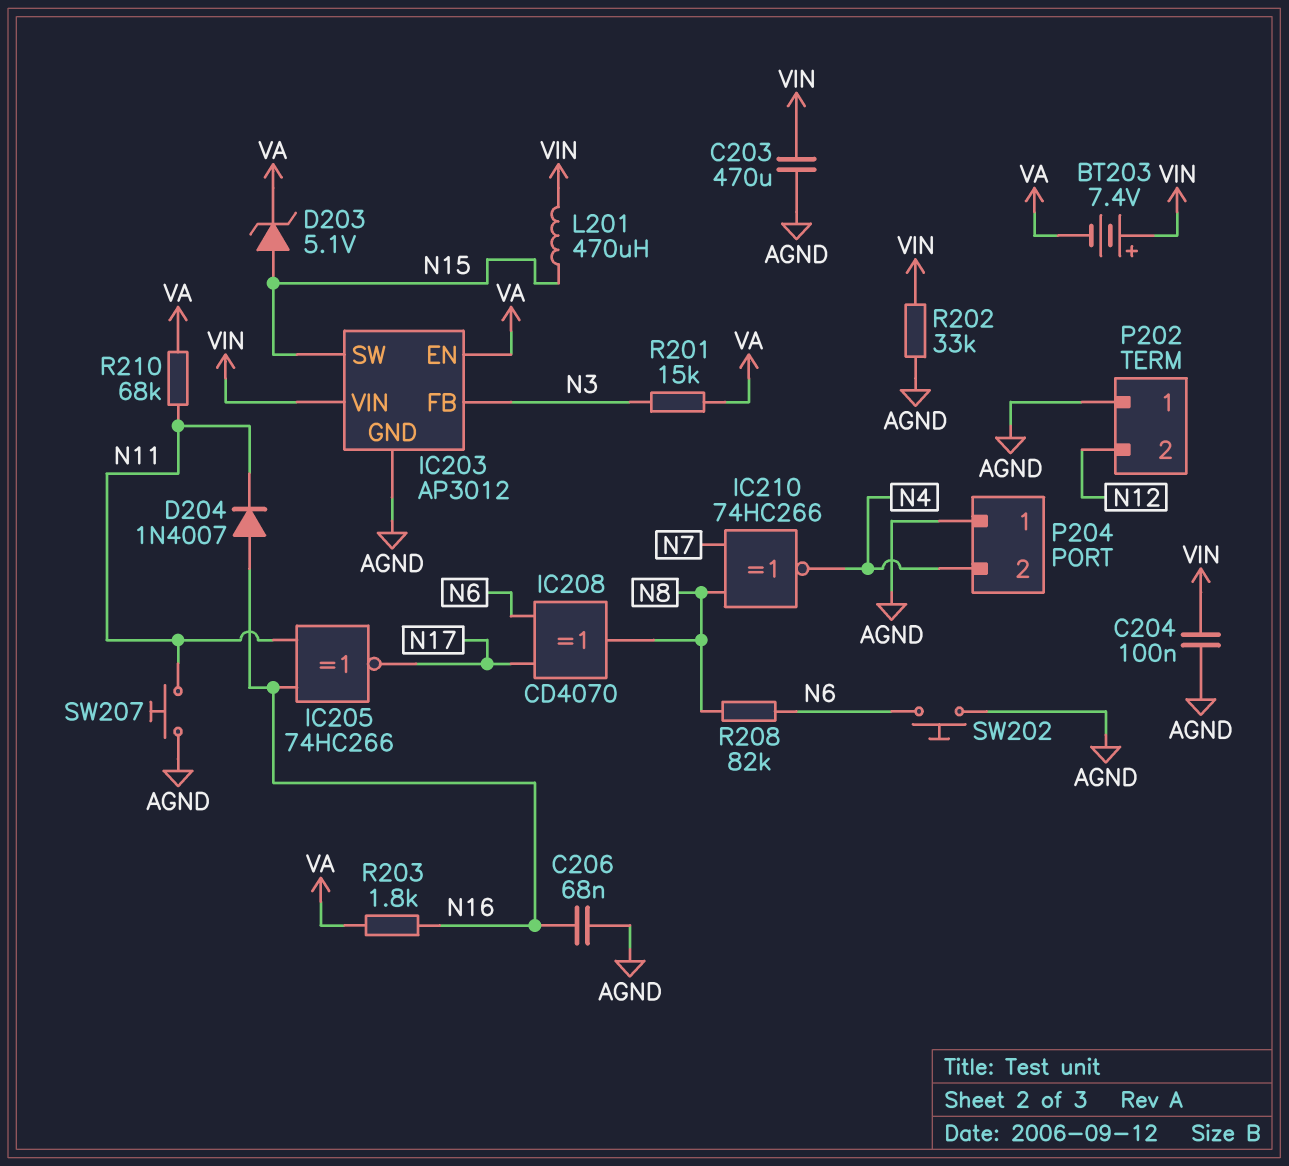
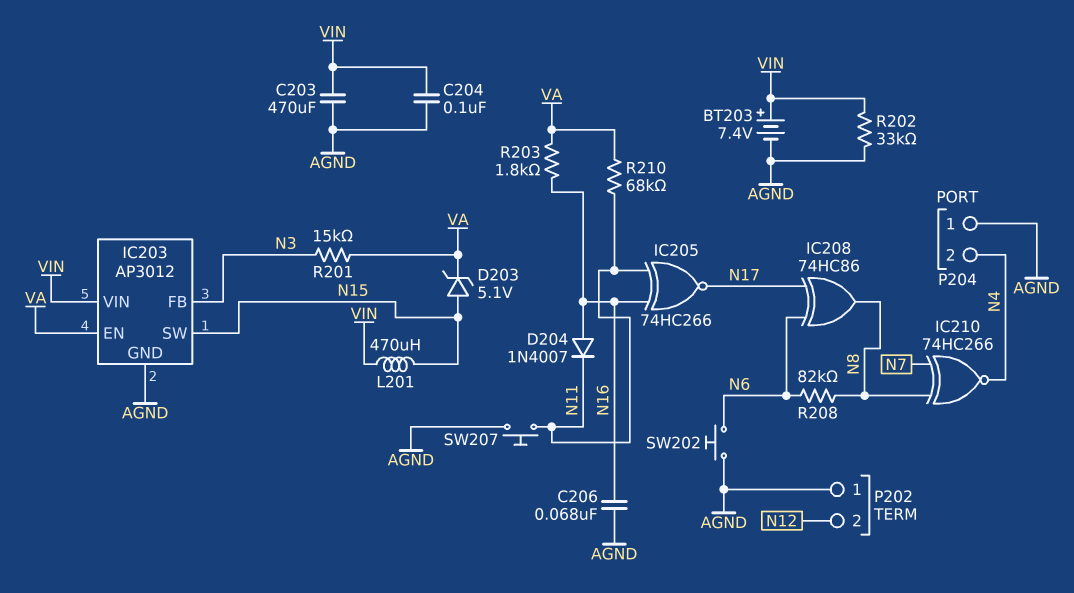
BT203: 7.4V (plus VIN, minus VA) -> 7.4V (plus VIN, minus AGND)
IC208: XOR CD4070 (in N6, in N17, out N8) -> XOR 74HC86 (in N6, in N17, out N8)

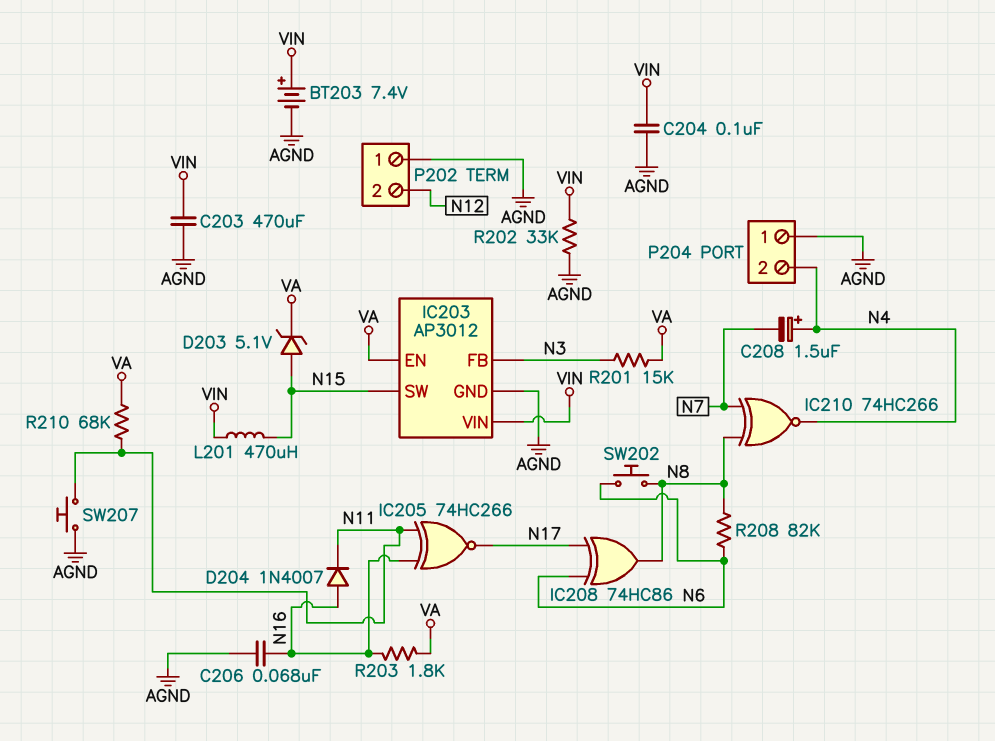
C208: none -> 1.5uF (plus N4, minus N7)
SW202: button (AGND, N6) -> button (N6, N8)

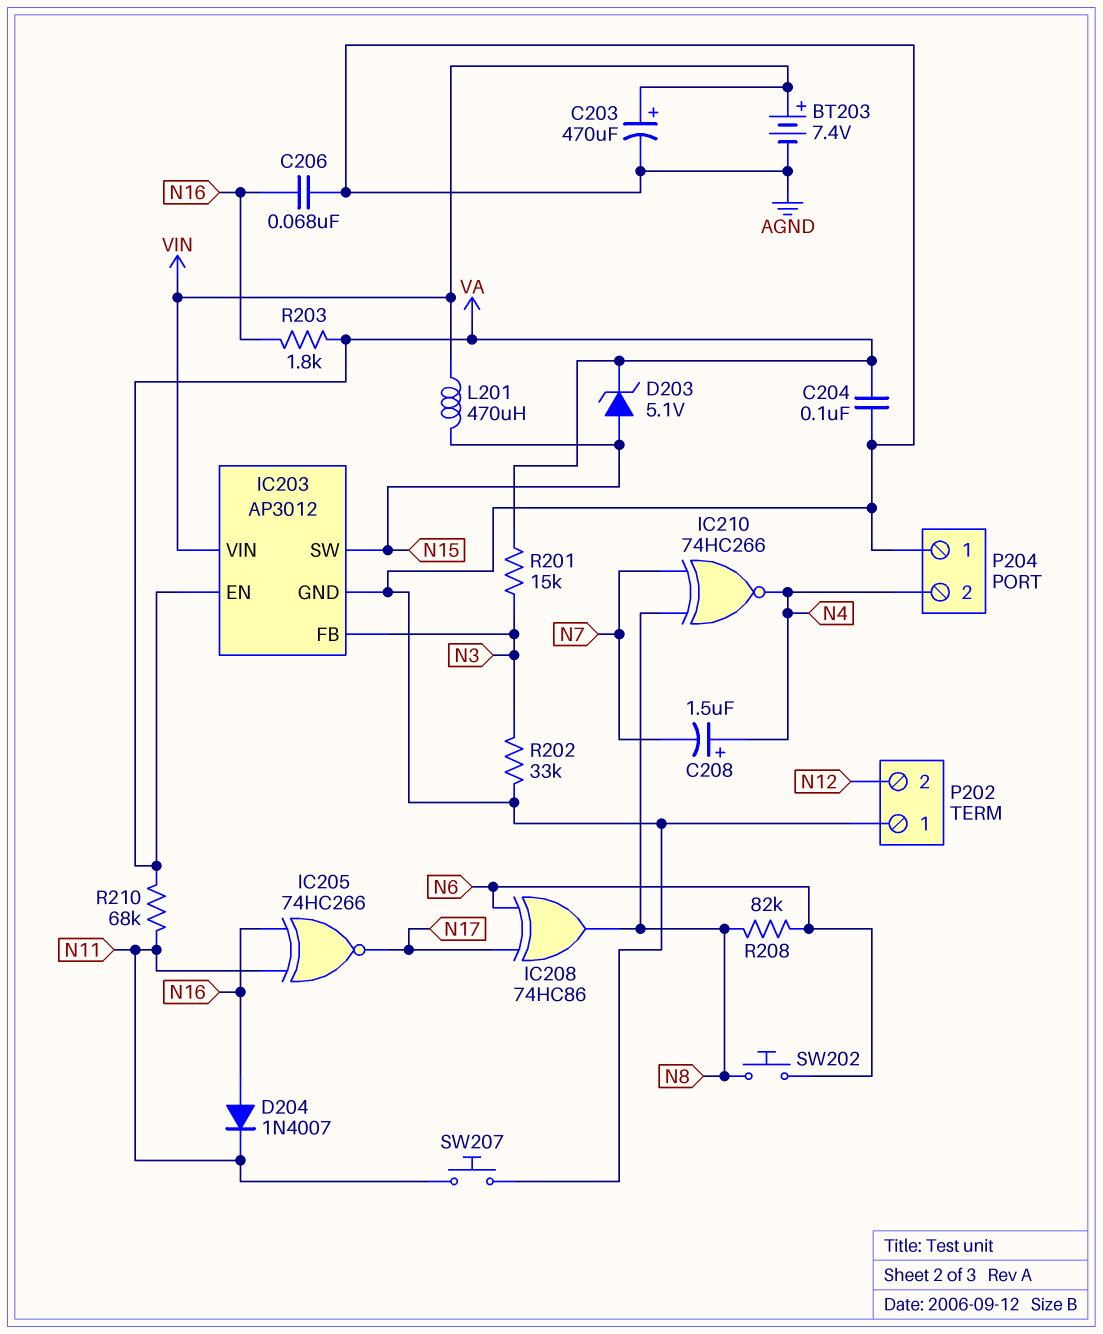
C203: 470uF (AGND, VIN) -> 470uF (plus VIN, minus AGND)
C204: 100nF (AGND, VIN) -> 100nF (AGND, VA)
R202: 33k (AGND, VIN) -> 33k (AGND, N3)

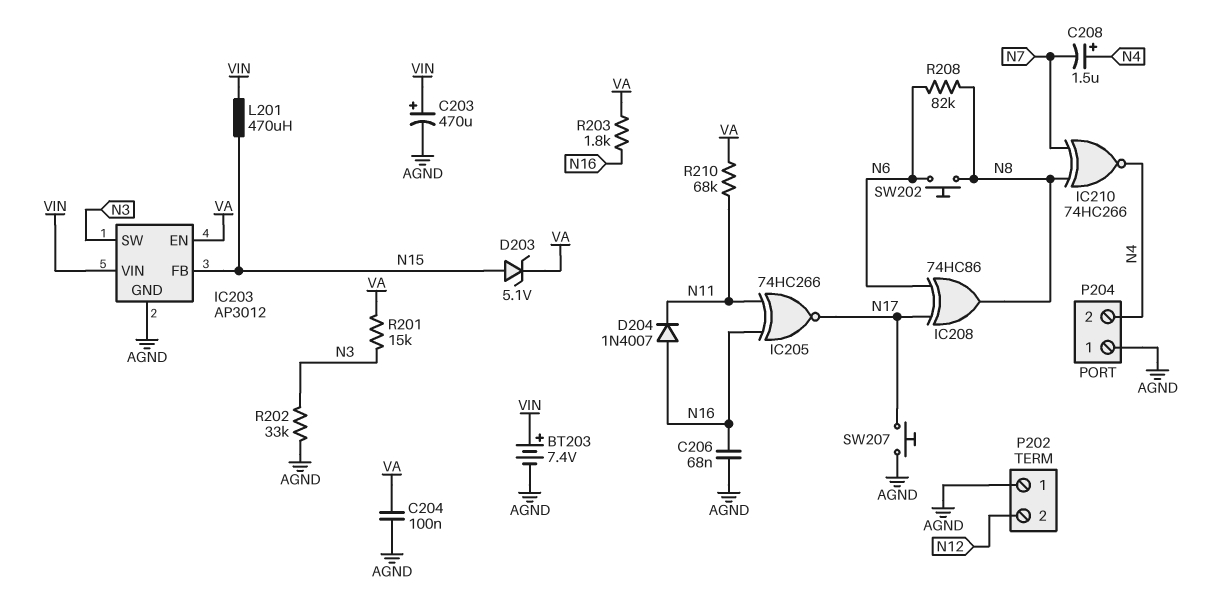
IC203 pin FB: N3 -> N15
IC203 pin SW: N15 -> N3
SW207: button (AGND, N11) -> button (AGND, N17)

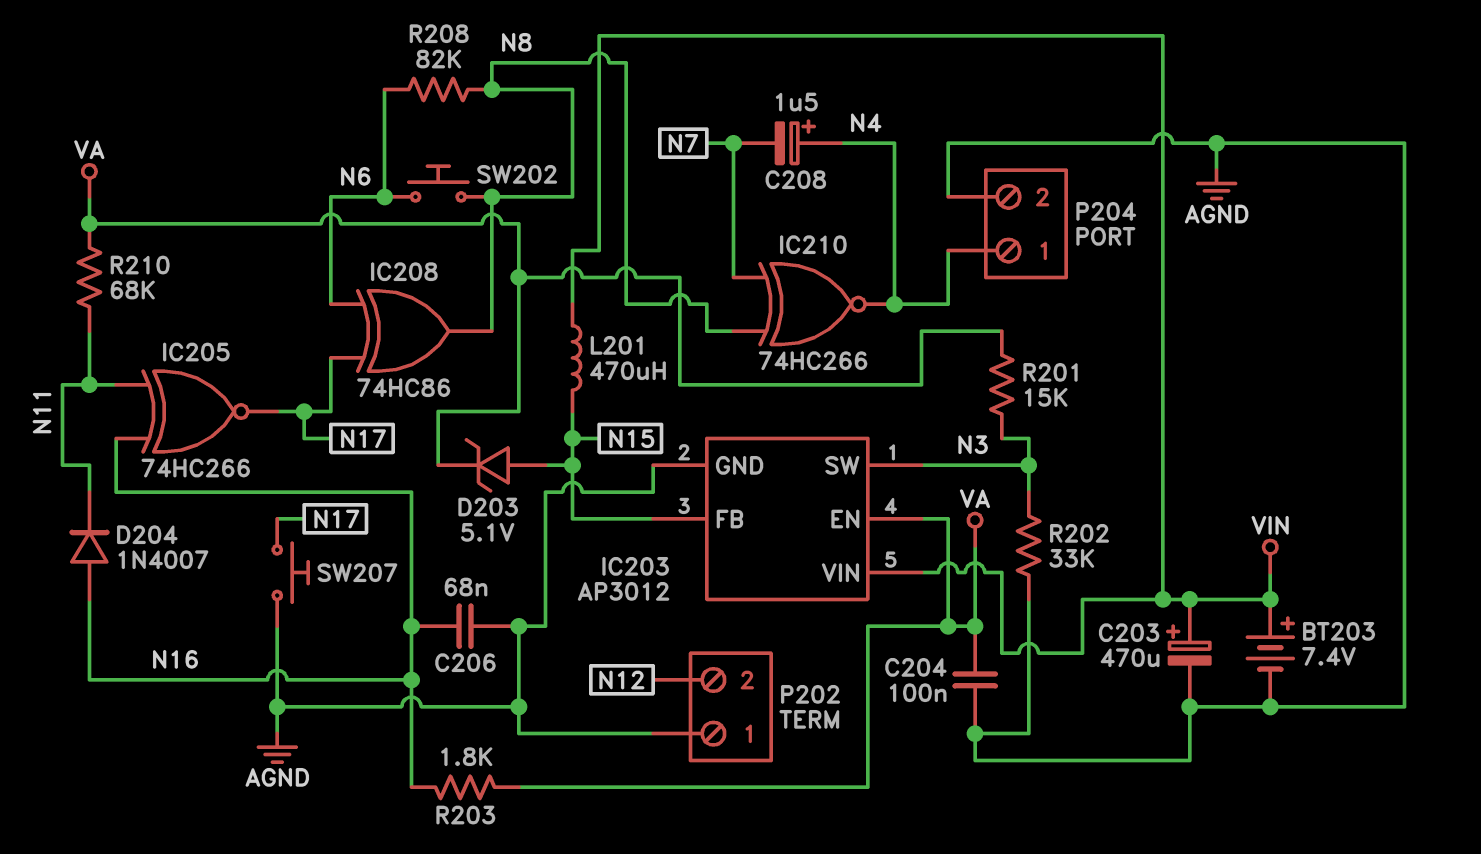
P204 pin 1: AGND -> N4
P204 pin 2: N4 -> AGND

